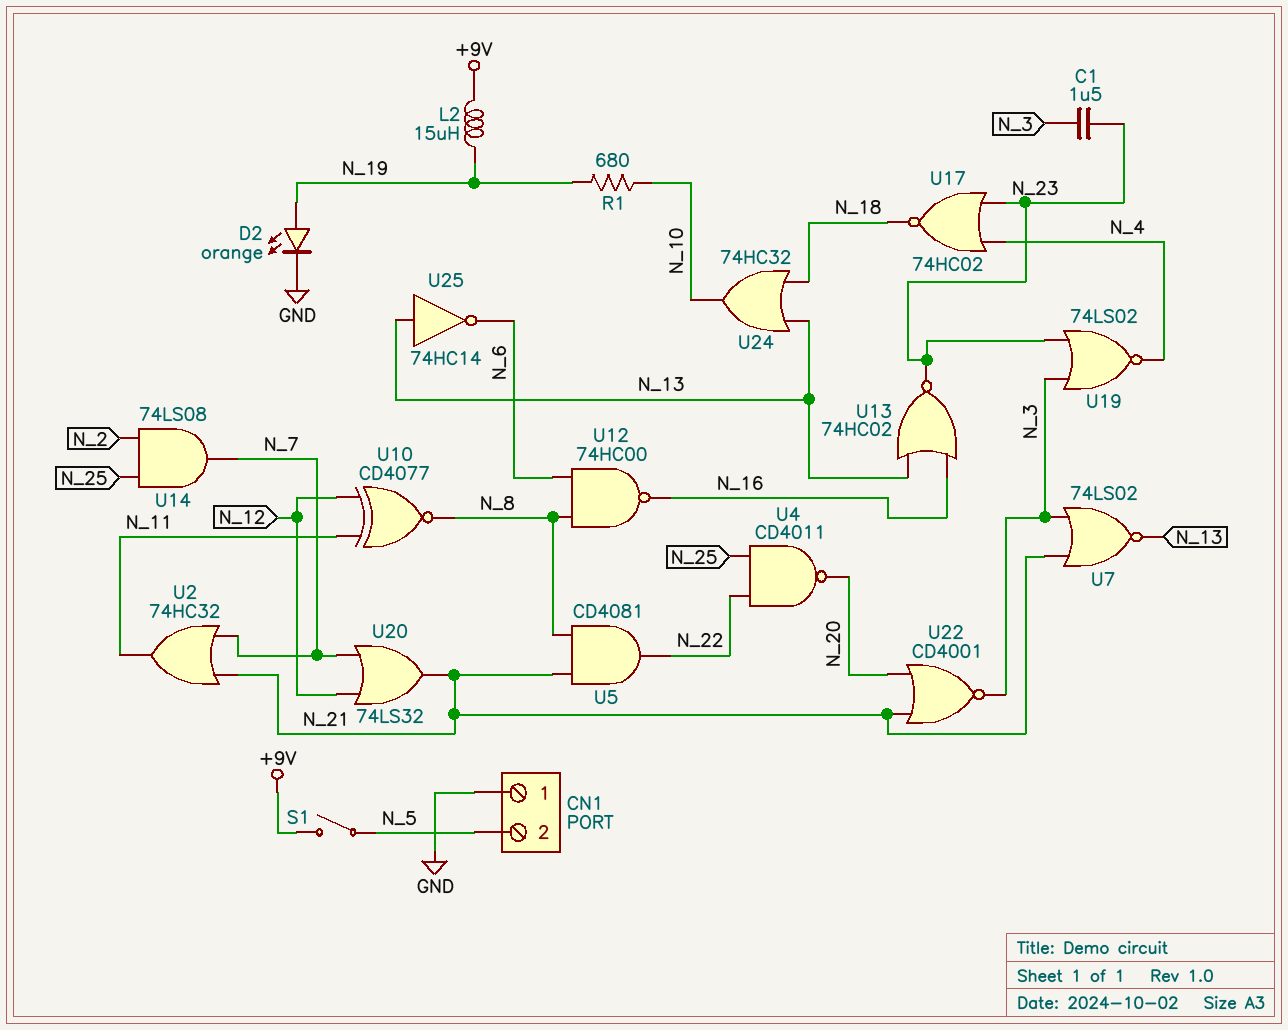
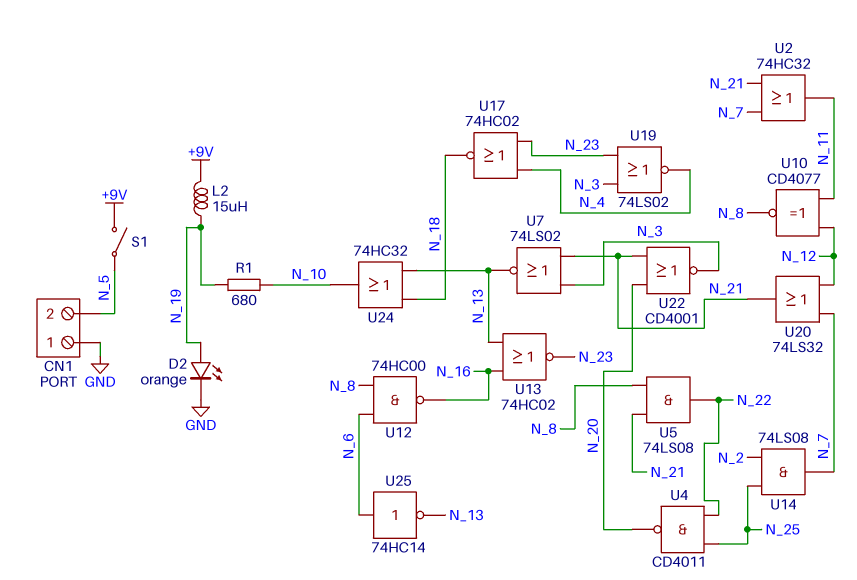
C1: 1.5uF (N_3, N_23) -> none
U5: AND CD4081 (in N_8, in N_21, out N_22) -> AND 74LS08 (in N_8, in N_21, out N_22)
U25: NOT 74HC14 (in N_13, out N_6) -> NOT 74HC14 (in N_6, out N_13)

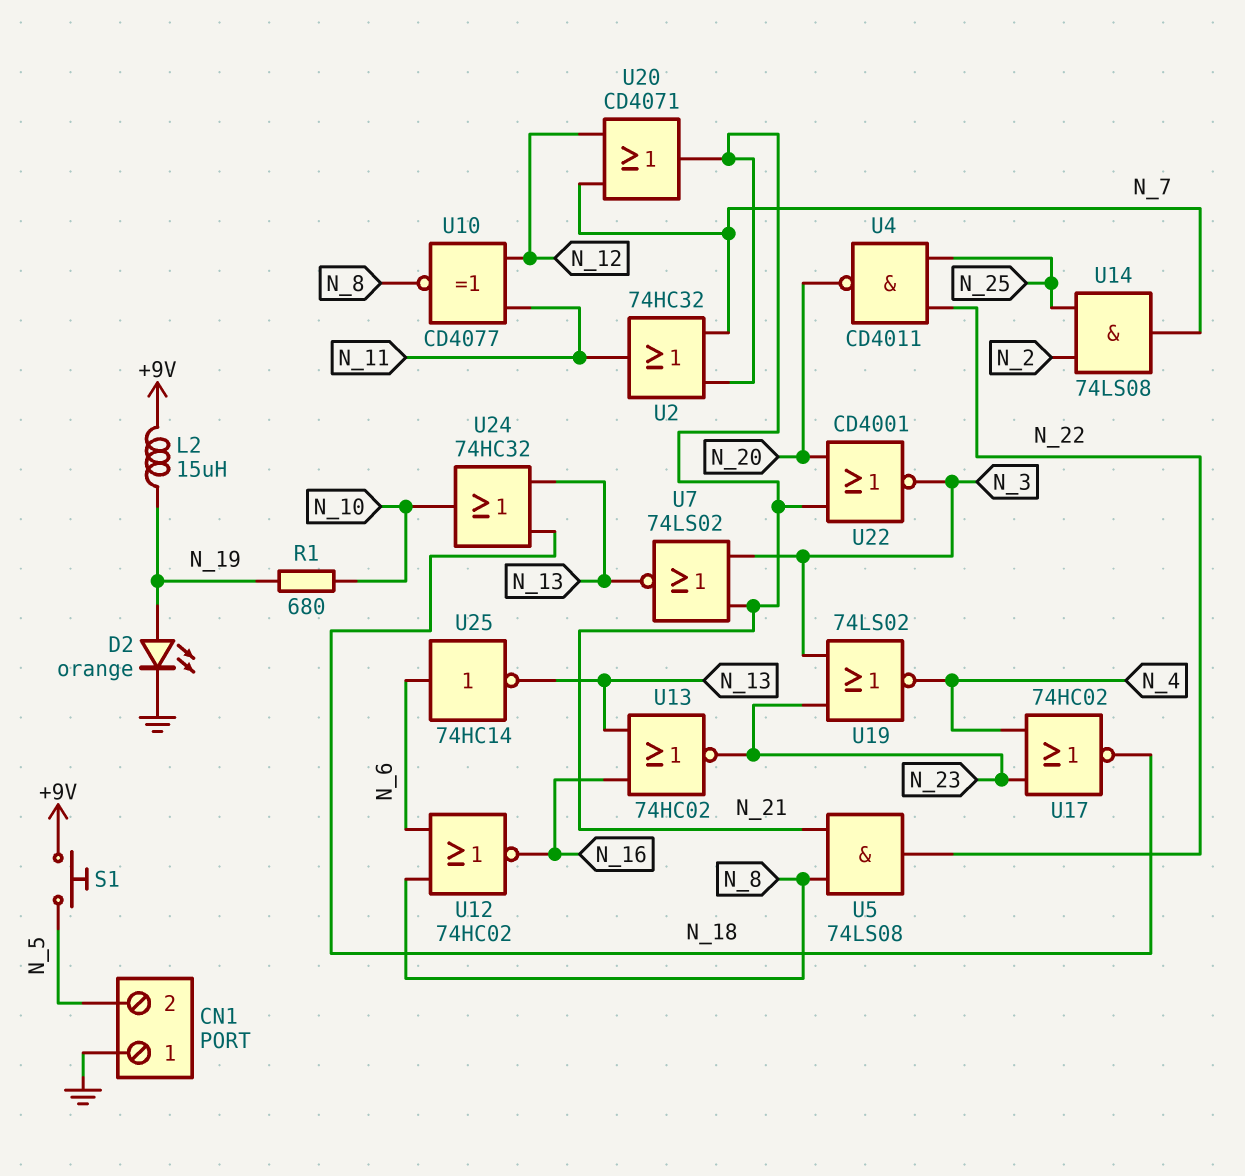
S1: switch (+9V, N_5) -> button (+9V, N_5)
U12: NAND 74HC00 (in N_6, in N_8, out N_16) -> NOR 74HC02 (in N_6, in N_8, out N_16)
U20: OR 74LS32 (in N_7, in N_12, out N_21) -> OR CD4071 (in N_7, in N_12, out N_21)

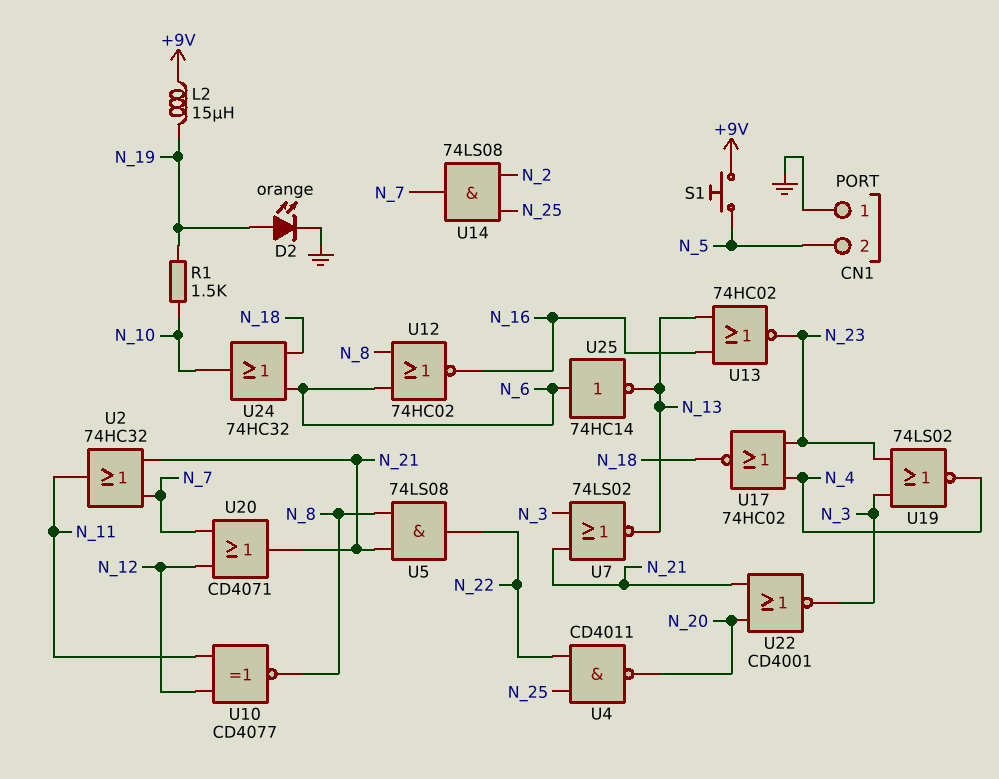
R1: 680 (N_10, N_19) -> 1.5k (N_10, N_19)
U24: OR 74HC32 (in N_13, in N_18, out N_10) -> OR 74HC32 (in N_6, in N_18, out N_10)

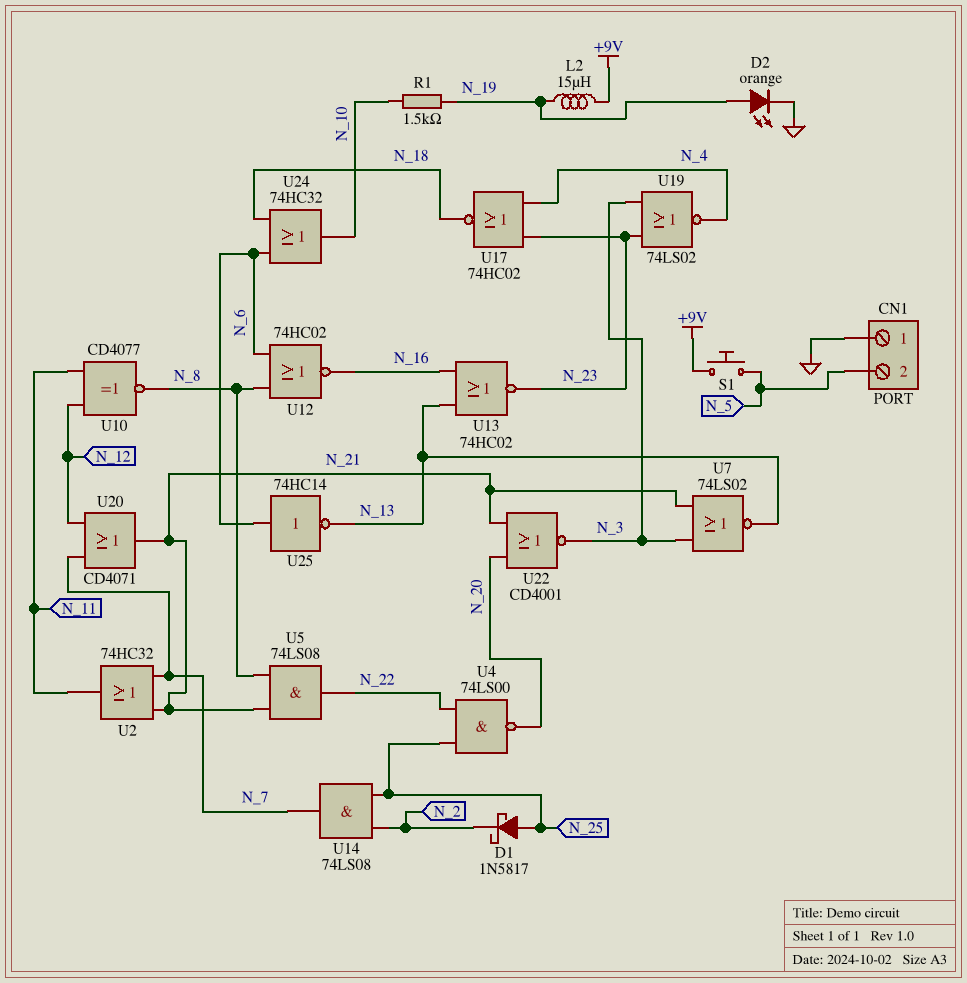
D1: none -> schottky 1N5817 (A N_25, K N_2)
U4: NAND CD4011 (in N_22, in N_25, out N_20) -> NAND 74LS00 (in N_22, in N_25, out N_20)

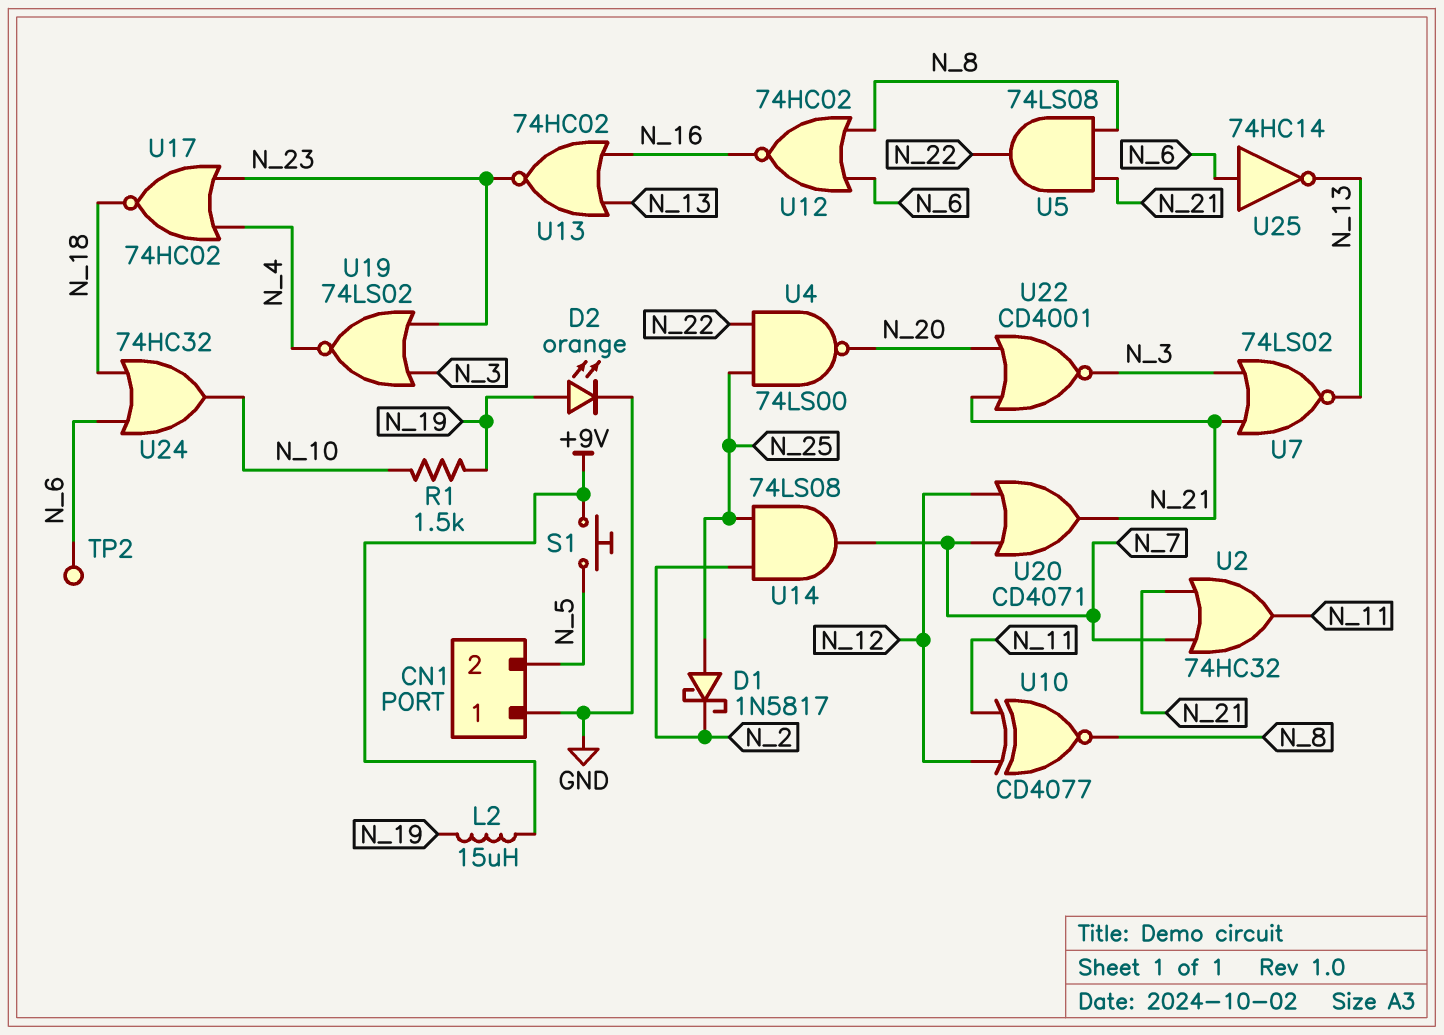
TP2: none -> test point (N_6)

